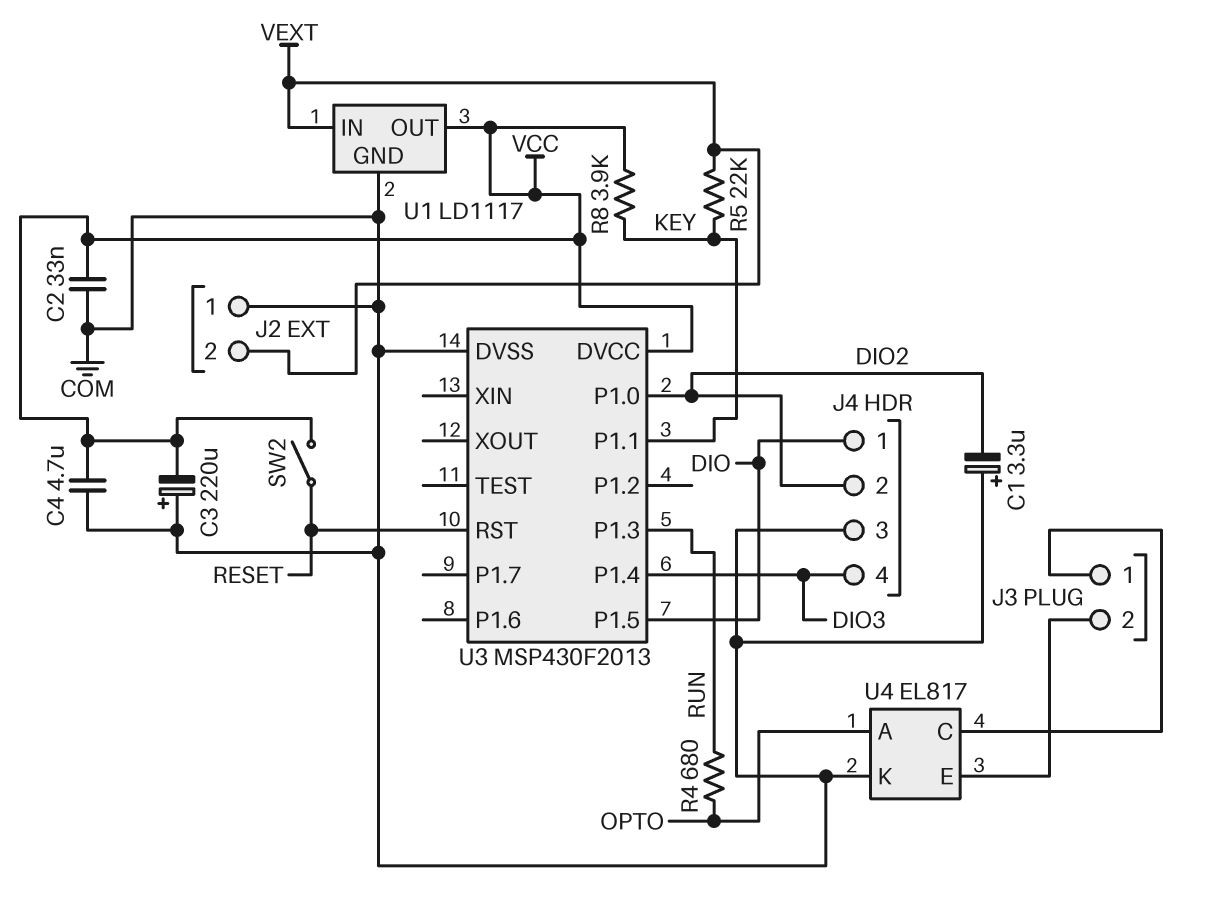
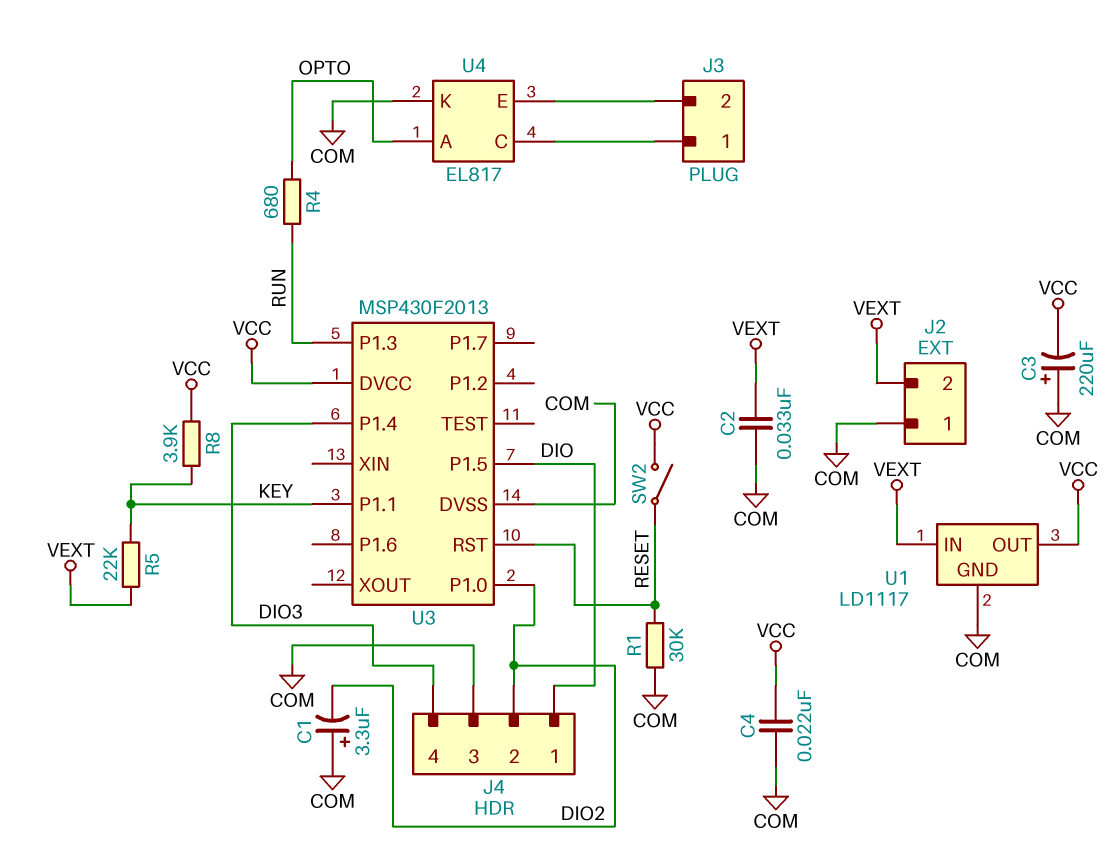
C2: 33nF (COM, VCC) -> 33nF (COM, VEXT)
C4: 4.7uF (COM, VCC) -> 22nF (COM, VCC)
R1: none -> 30k (COM, RESET)

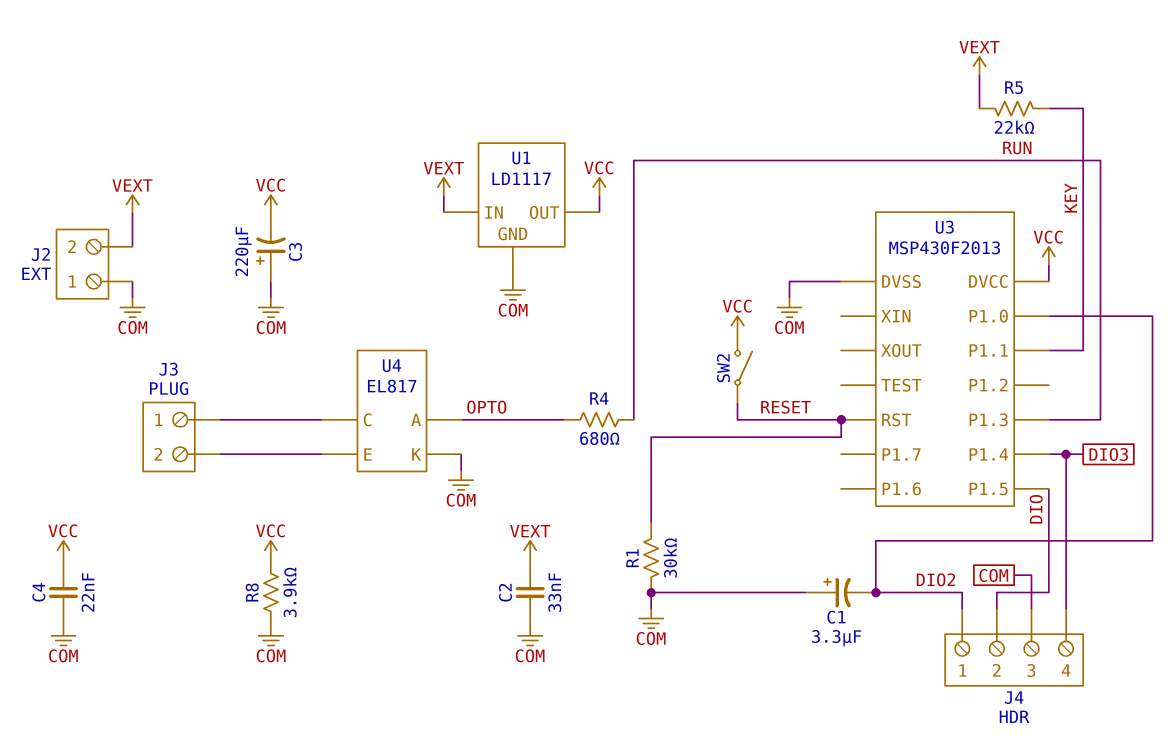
J4 pin 1: DIO -> DIO2
J4 pin 2: DIO2 -> DIO
R8: 3.9k (KEY, VCC) -> 3.9k (COM, VCC)

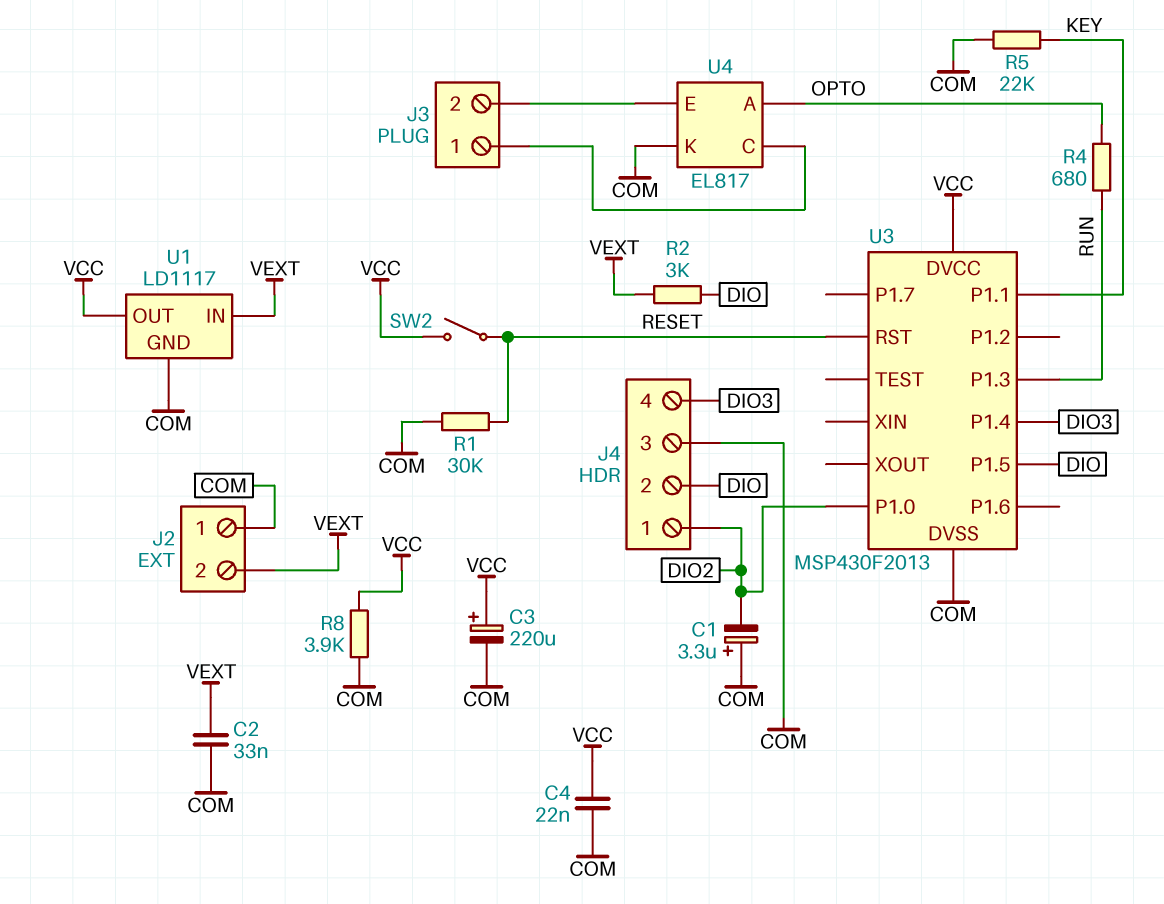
C3: 220uF (plus COM, minus VCC) -> 220uF (plus VCC, minus COM)
R2: none -> 3k (DIO, VEXT)
R5: 22k (KEY, VEXT) -> 22k (COM, KEY)

